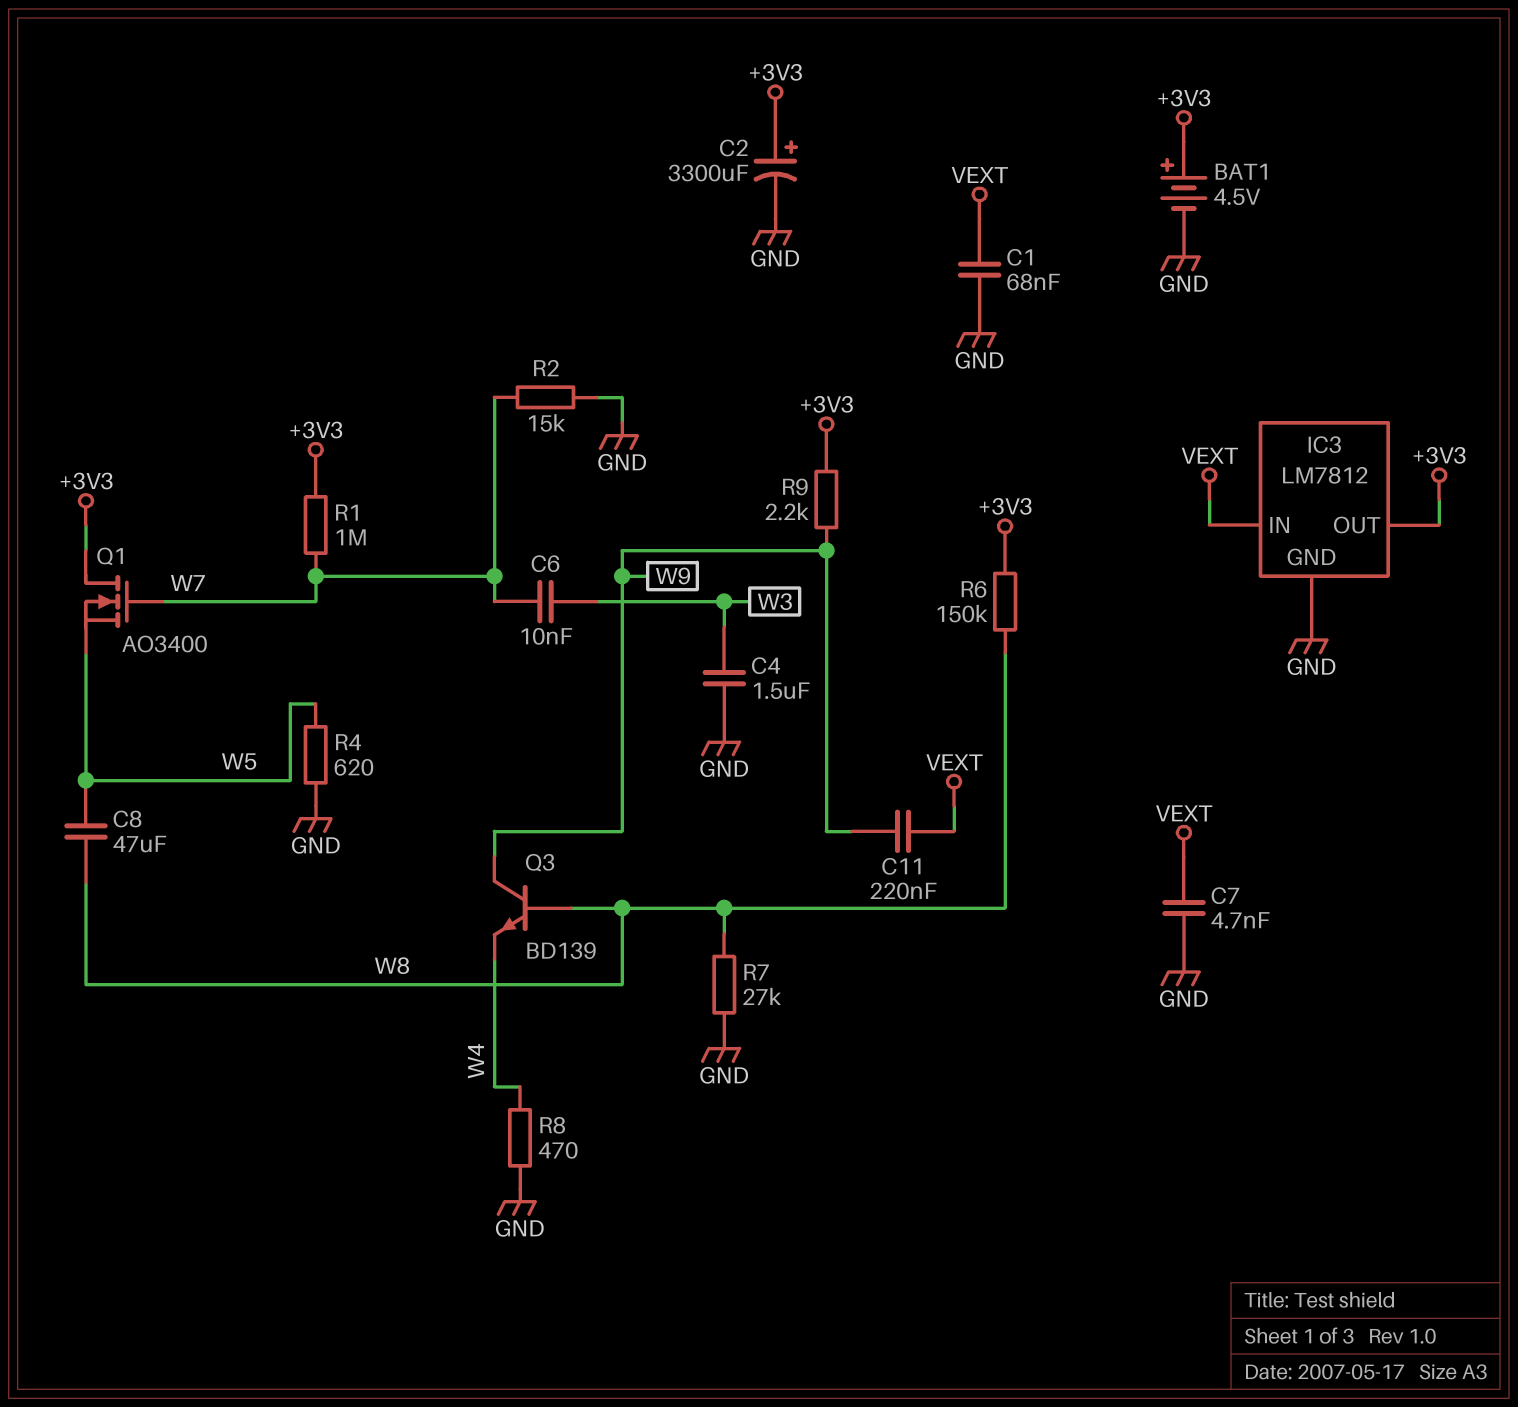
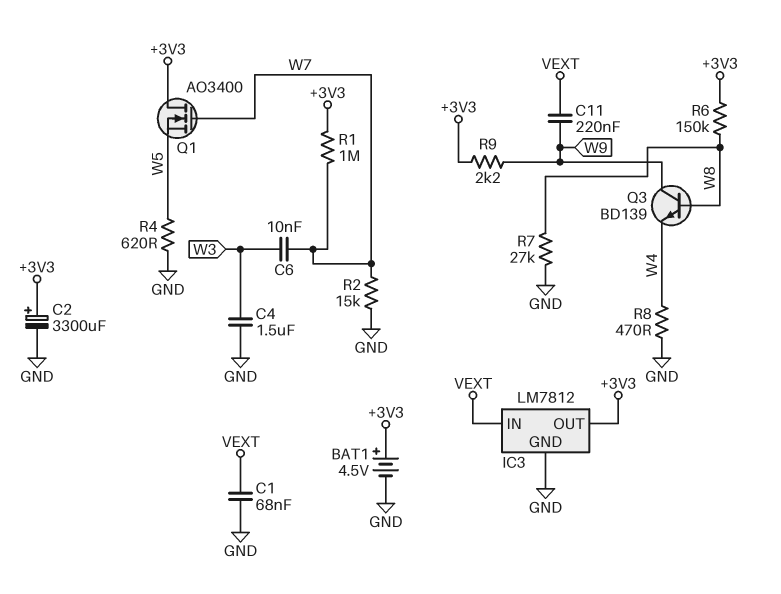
C7: 4.7nF (GND, VEXT) -> none
C8: 47uF (W5, W8) -> none

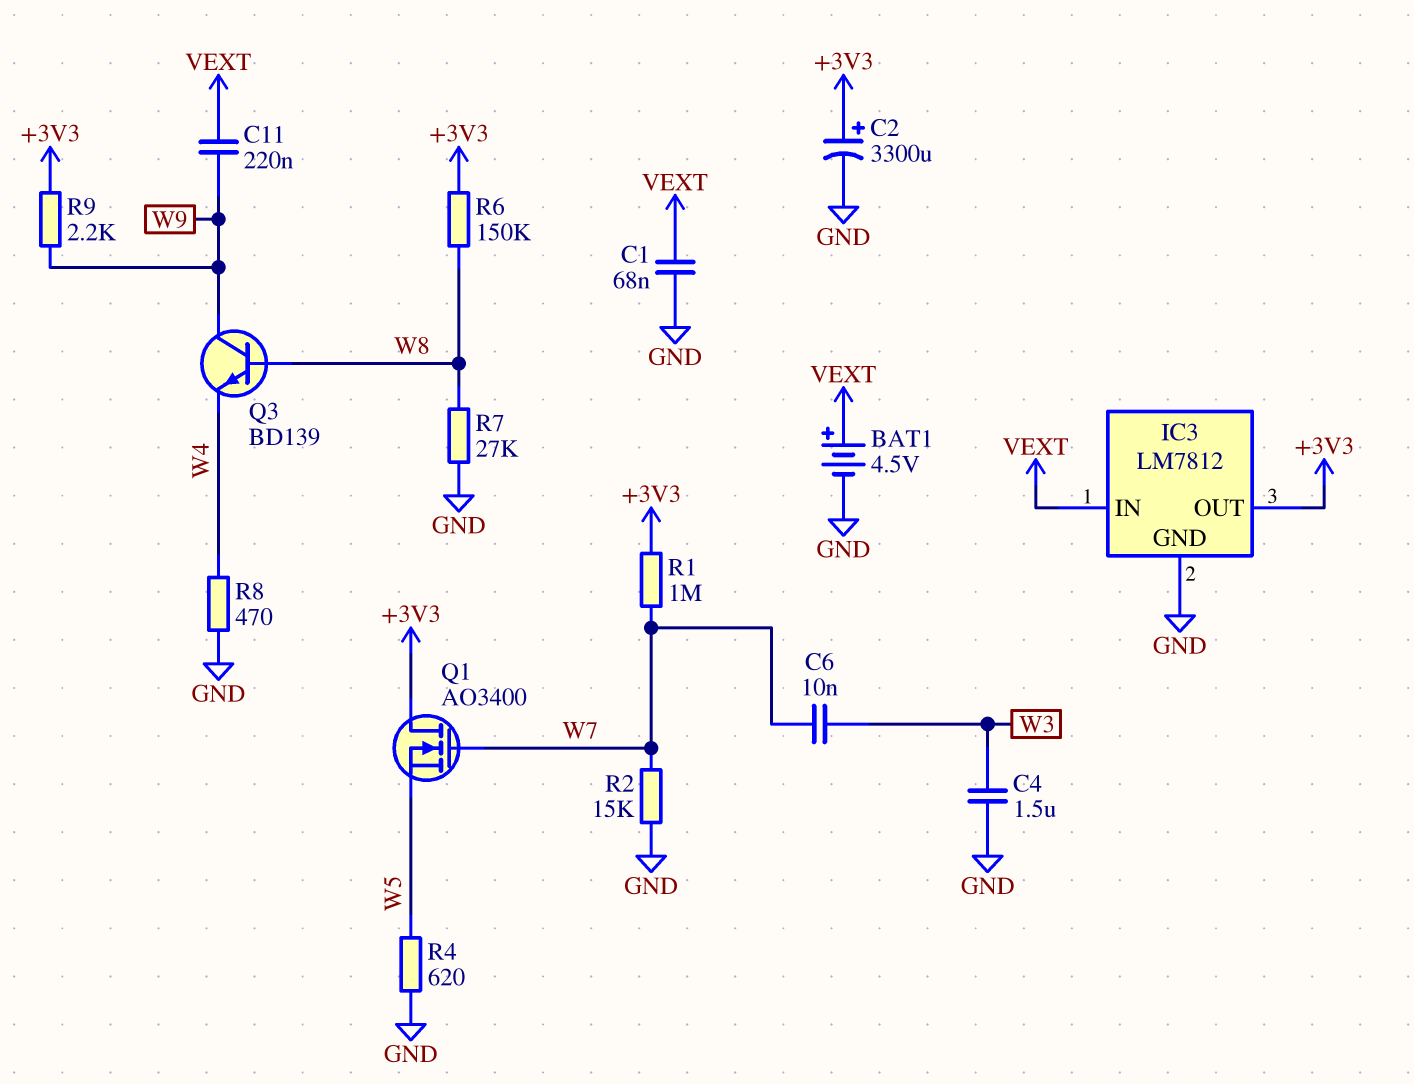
BAT1: 4.5V (plus +3V3, minus GND) -> 4.5V (plus VEXT, minus GND)

